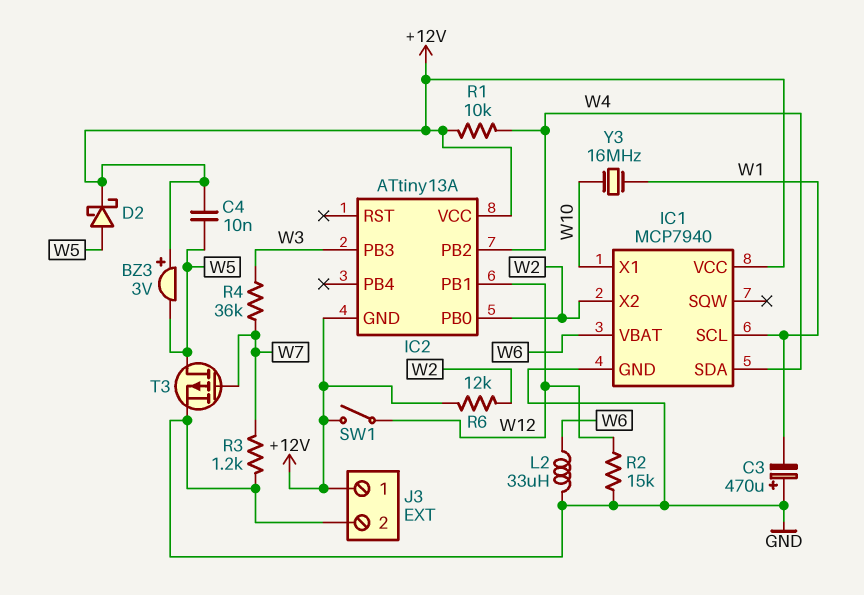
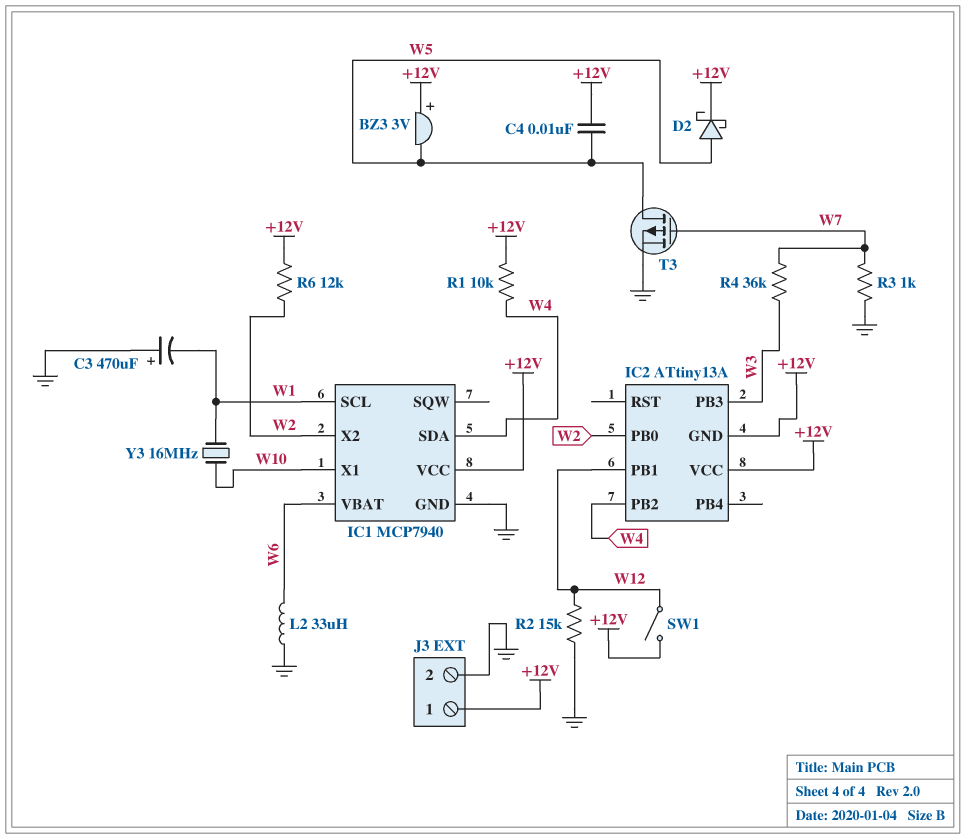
R3: 1.2k (GND, W7) -> 1k (GND, W7)

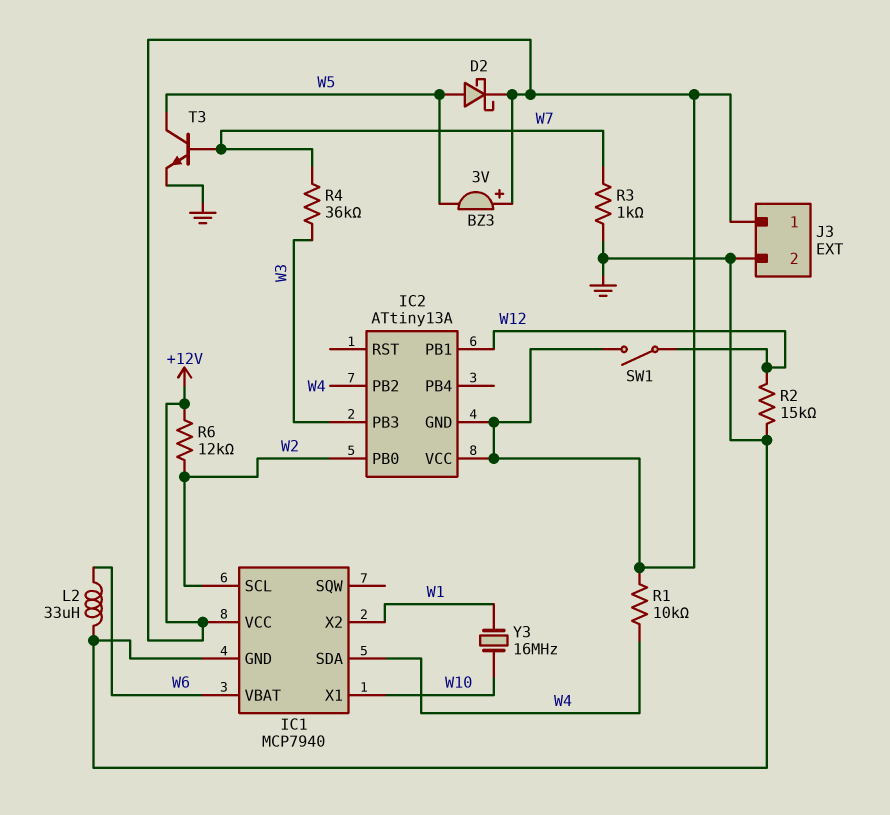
C3: 470uF (plus GND, minus W1) -> none
C4: 10nF (+12V, W5) -> none
IC1 pin SCL: W1 -> W2
IC1 pin X2: W2 -> W1
T3: PMOS (G W7, D W5, S GND) -> NPN (B W7, C W5, E GND)

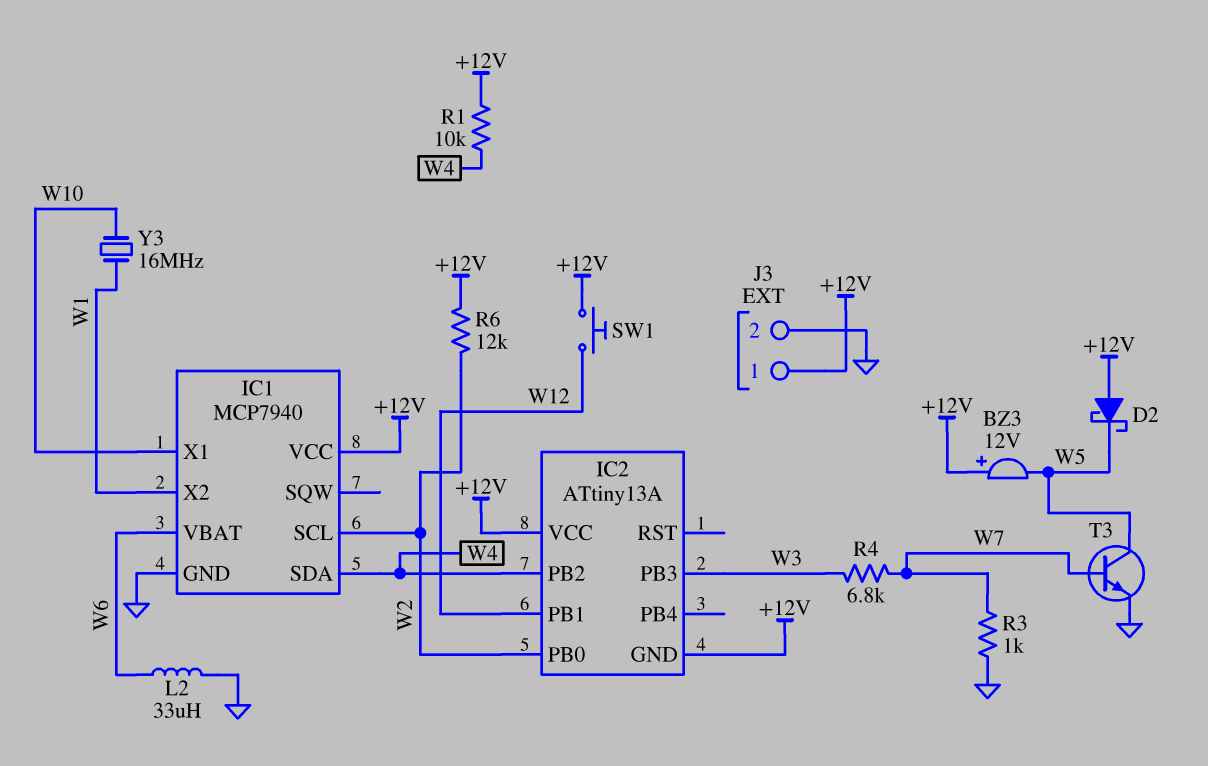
BZ3: buzzer 3V (plus +12V, minus W5) -> buzzer 12V (plus +12V, minus W5)
D2: schottky (A W5, K +12V) -> schottky (A +12V, K W5)
R2: 15k (GND, W12) -> none
R4: 36k (W3, W7) -> 6.8k (W3, W7)
SW1: switch (+12V, W12) -> button (+12V, W12)

